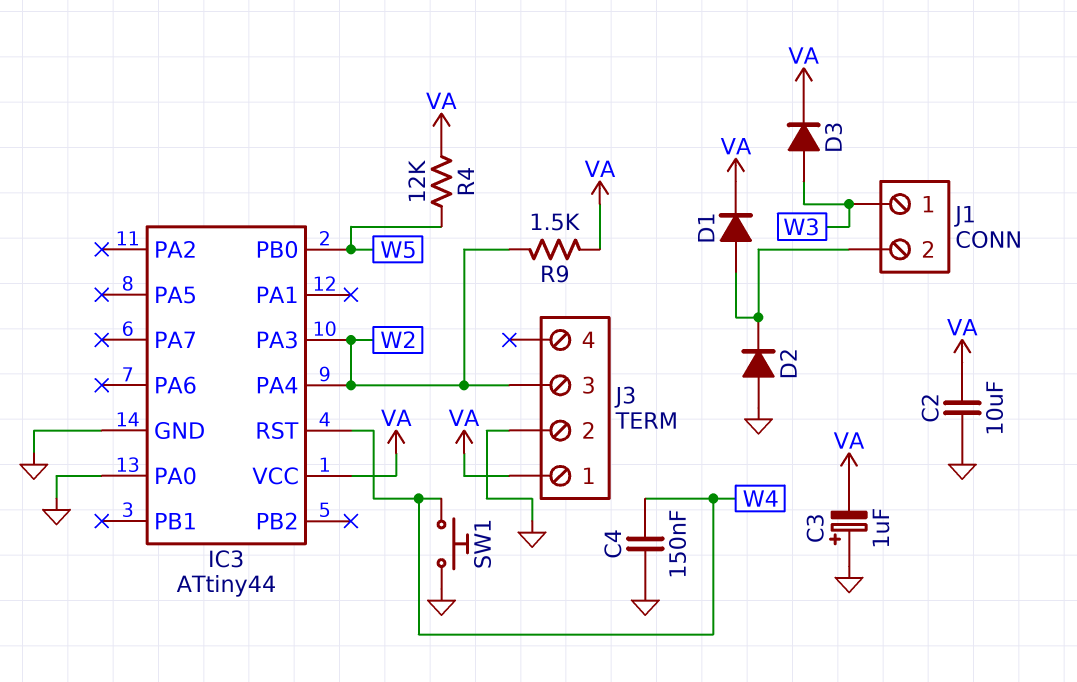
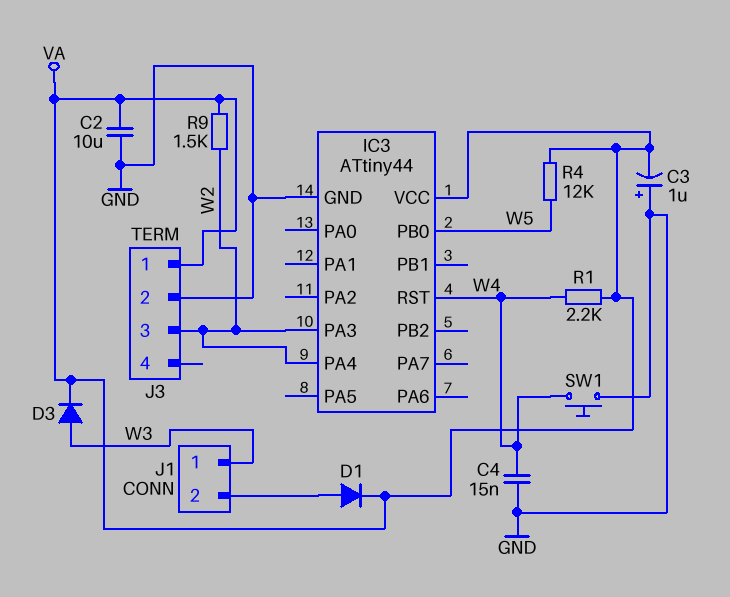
C4: 150nF (GND, W4) -> 15nF (GND, W4)
D2: diode (A GND, K J1/2) -> none
IC3 pin PA0: GND -> none
R1: none -> 2.2k (VA, W4)

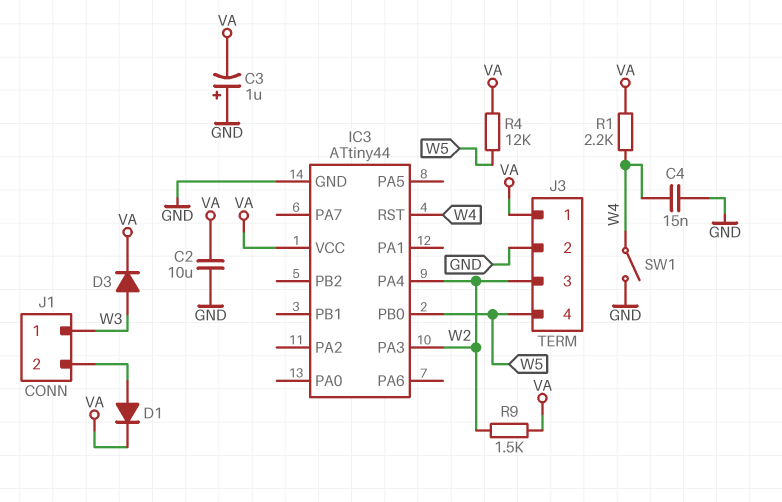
J3 pin 4: none -> W5
SW1: button (GND, W4) -> switch (GND, W4)

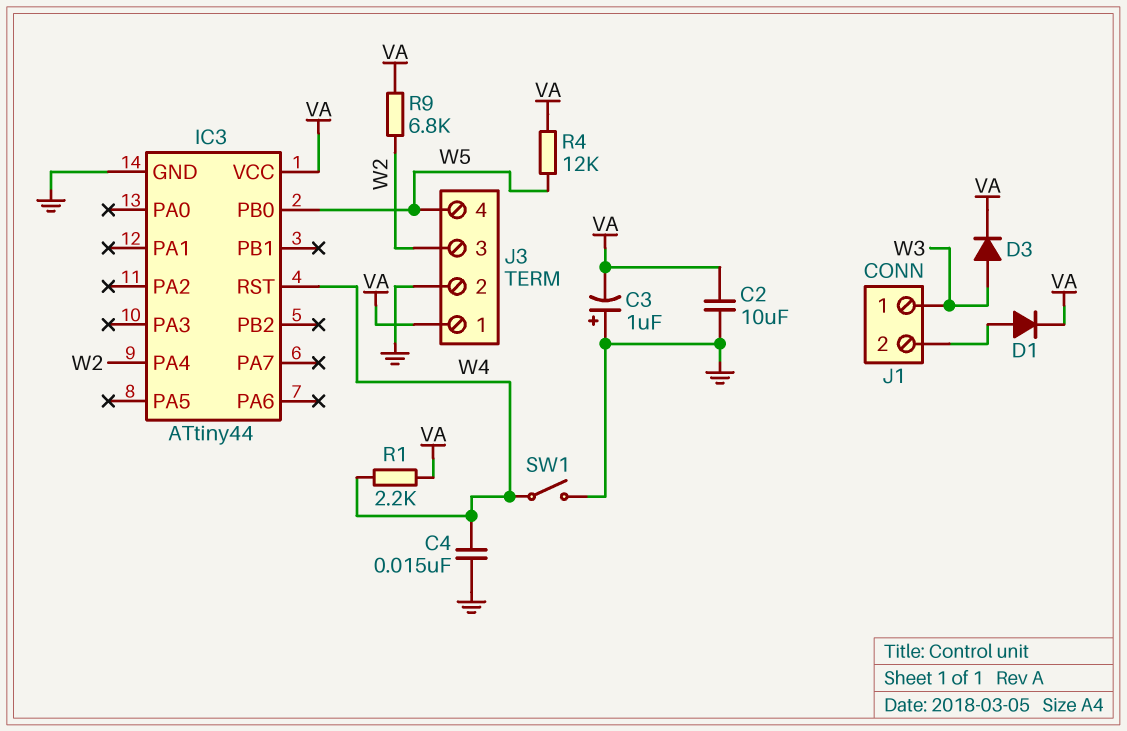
IC3 pin PA3: W2 -> none
R9: 1.5k (VA, W2) -> 6.8k (VA, W2)

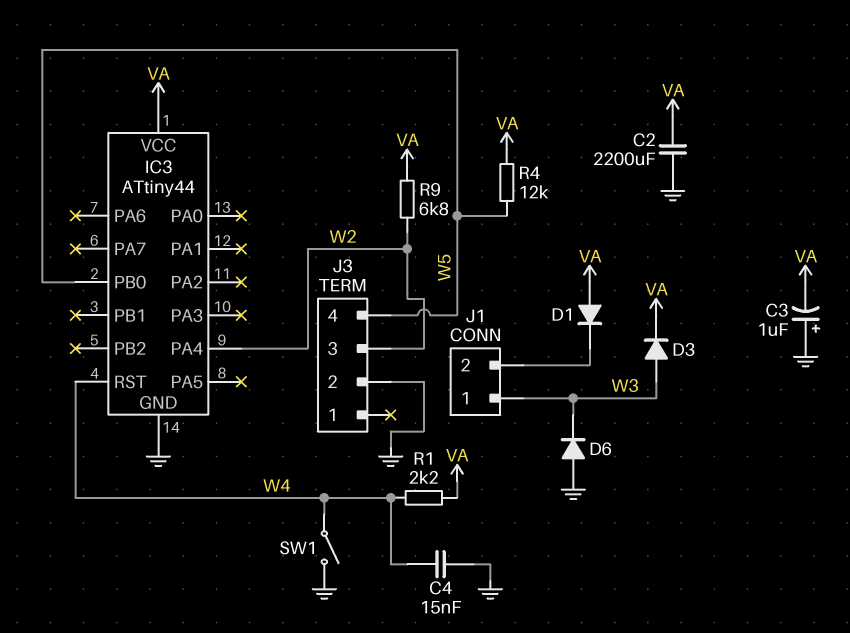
C2: 10uF (GND, VA) -> 2200uF (GND, VA)
D1: diode (A J1/2, K VA) -> diode (A VA, K J1/2)
D6: none -> diode (A GND, K W3)
J3 pin 1: VA -> none

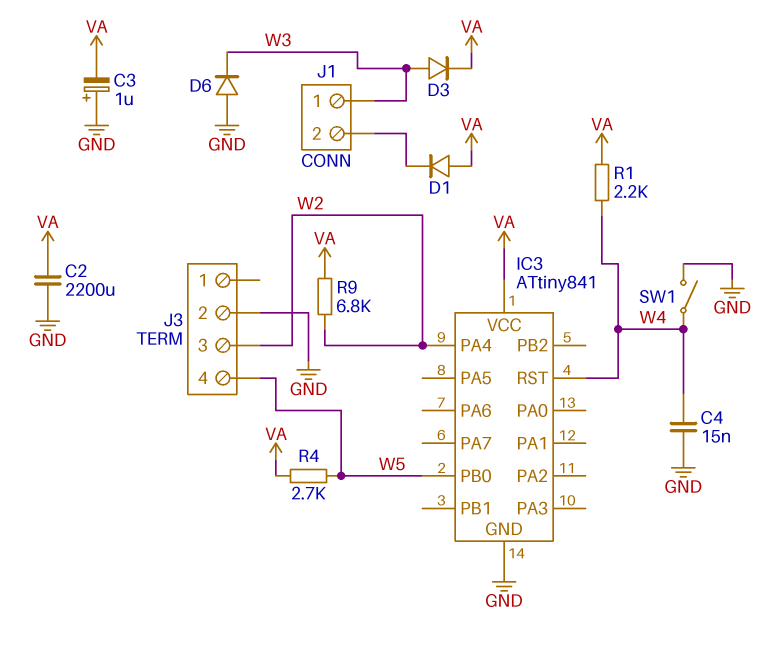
IC3: ATtiny44 -> ATtiny841
R4: 12k (VA, W5) -> 2.7k (VA, W5)

